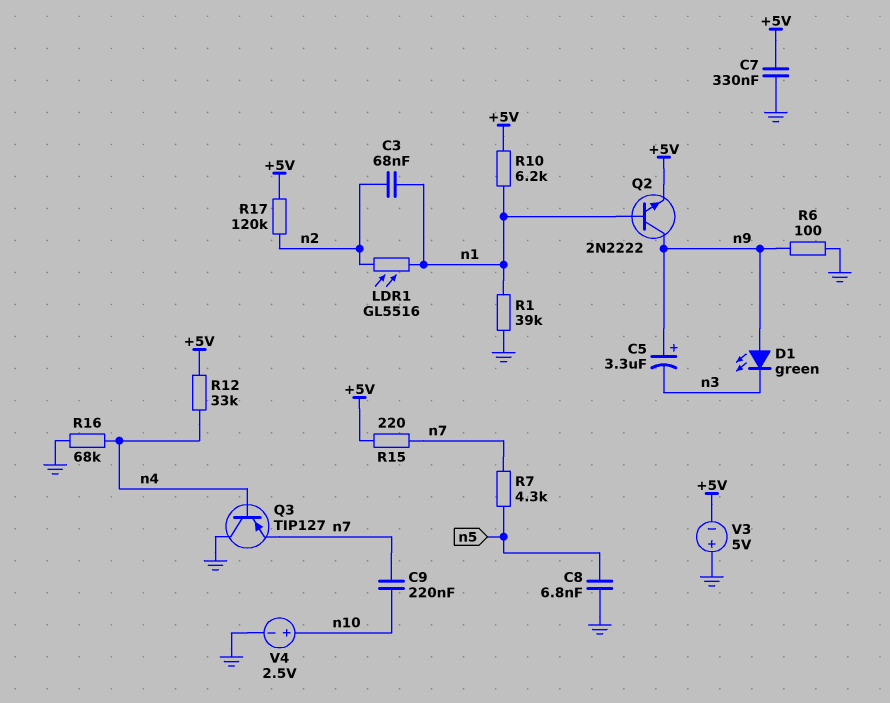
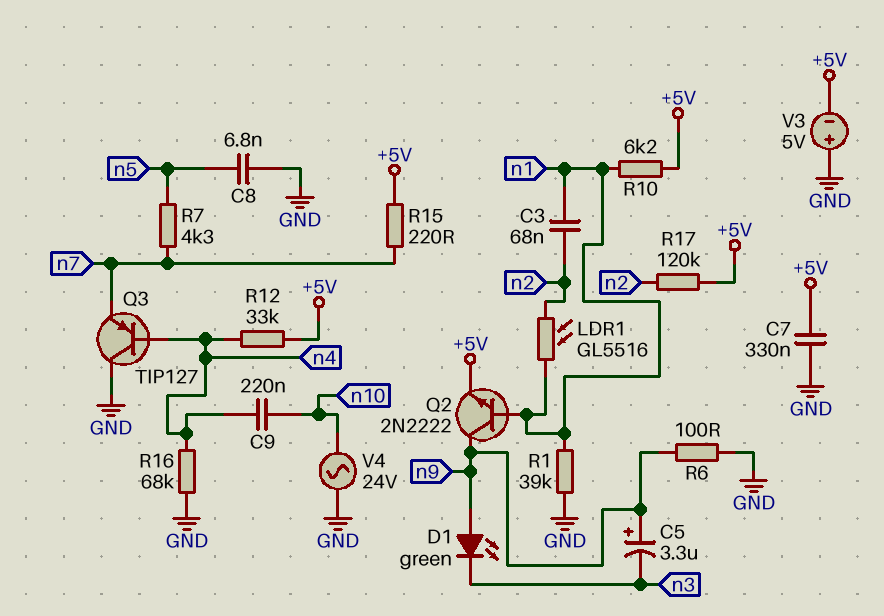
C9: 220nF (n7, n10) -> 220nF (n4, n10)
V4: 2.5V (plus n10, minus GND) -> AC 24V (GND, n10)

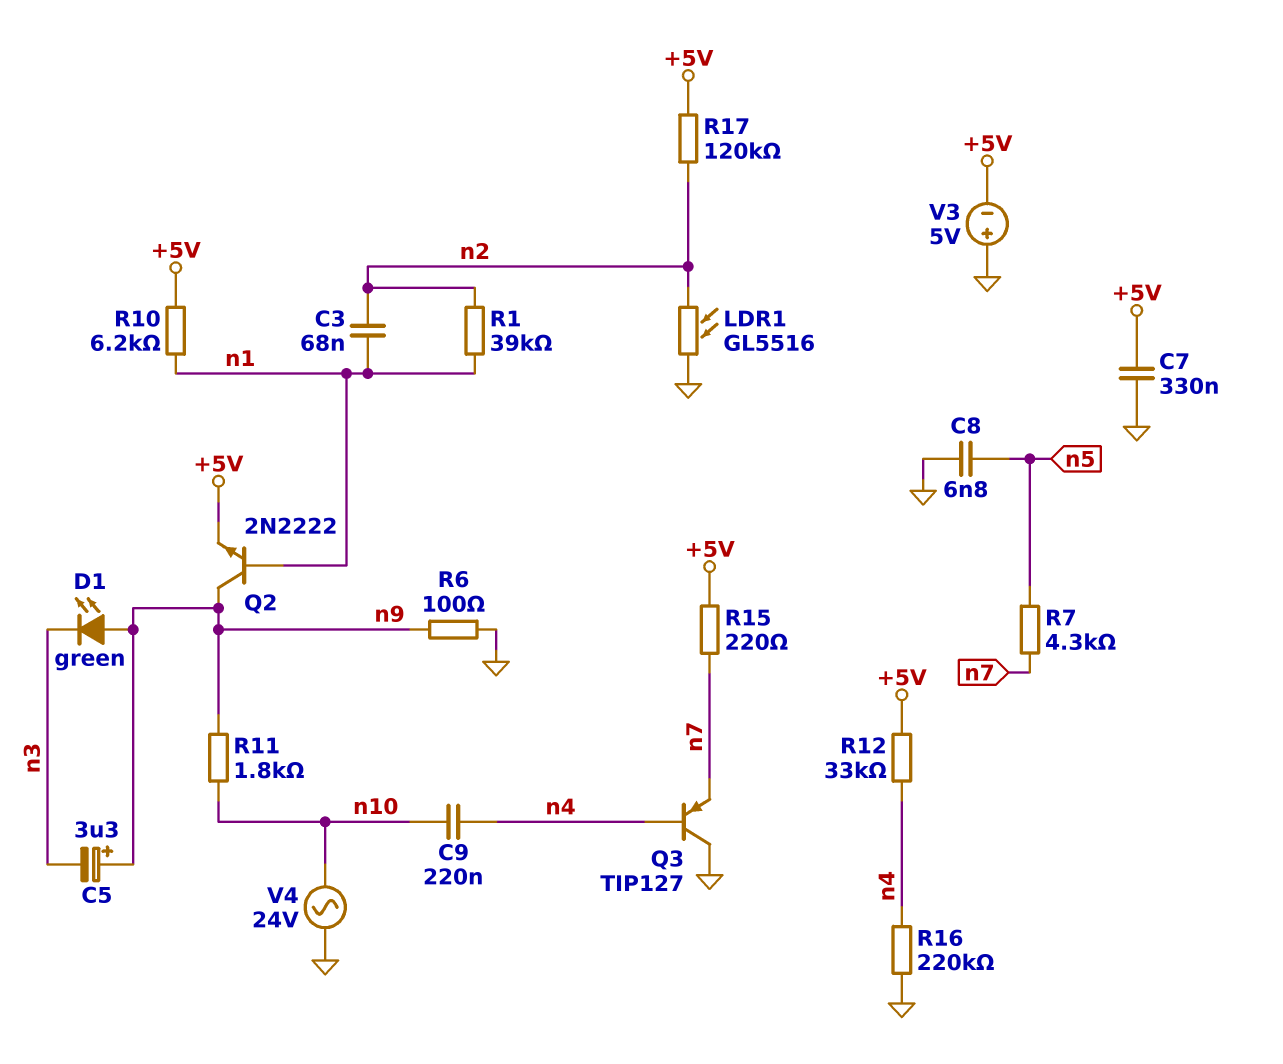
LDR1: GL5516 (n1, n2) -> GL5516 (GND, n2)
R1: 39k (GND, n1) -> 39k (n1, n2)
R11: none -> 1.8k (n9, n10)
R16: 68k (GND, n4) -> 220k (GND, n4)

